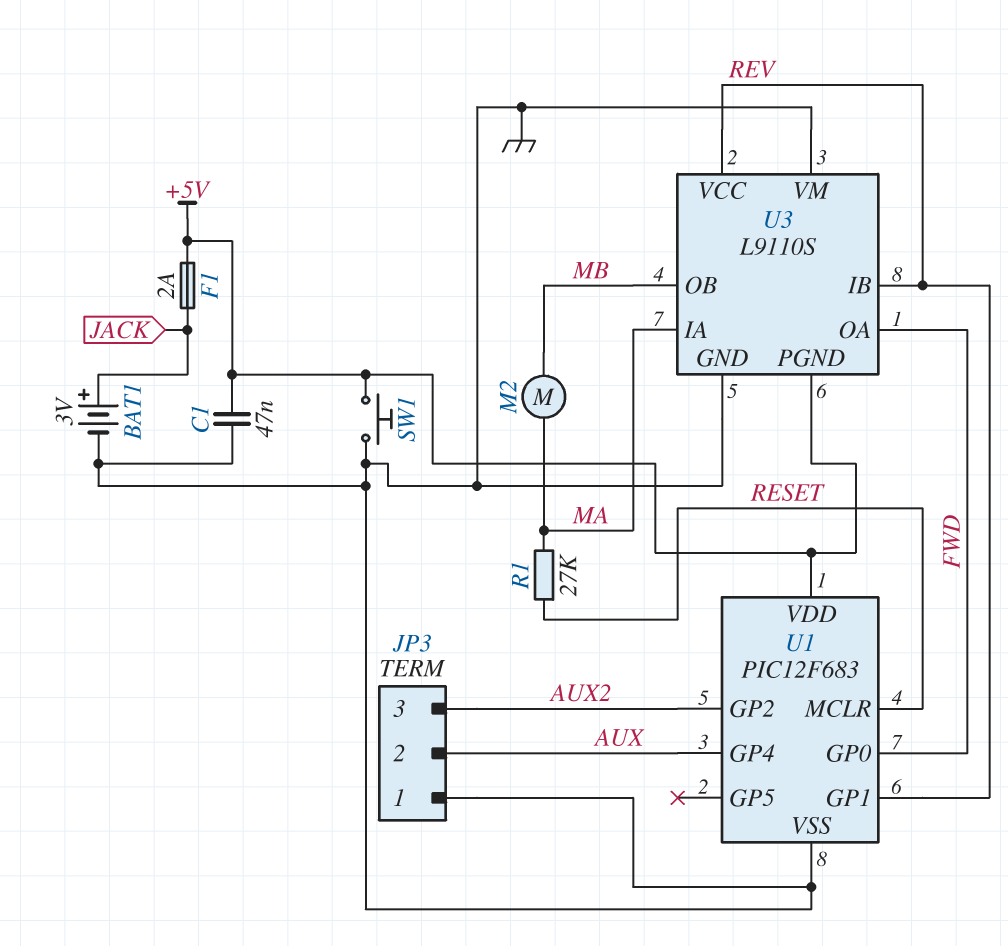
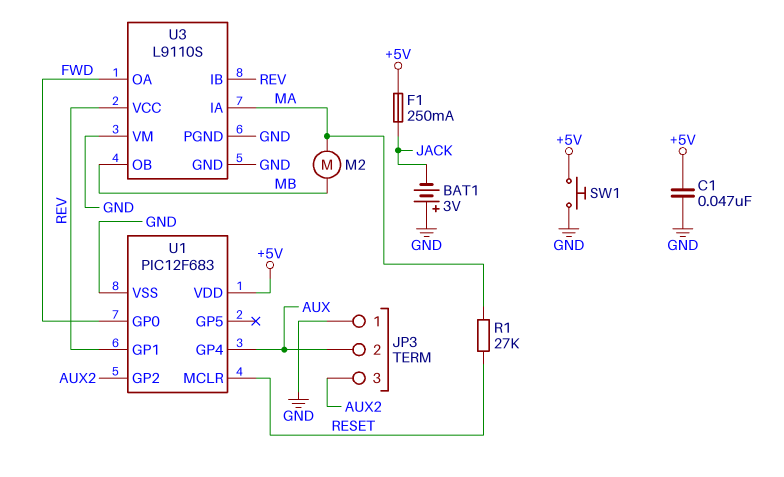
BAT1: 3V (plus JACK, minus GND) -> 3V (plus GND, minus JACK)
F1: 2A (+5V, JACK) -> 250mA (+5V, JACK)
U3 pin PGND: +5V -> GND

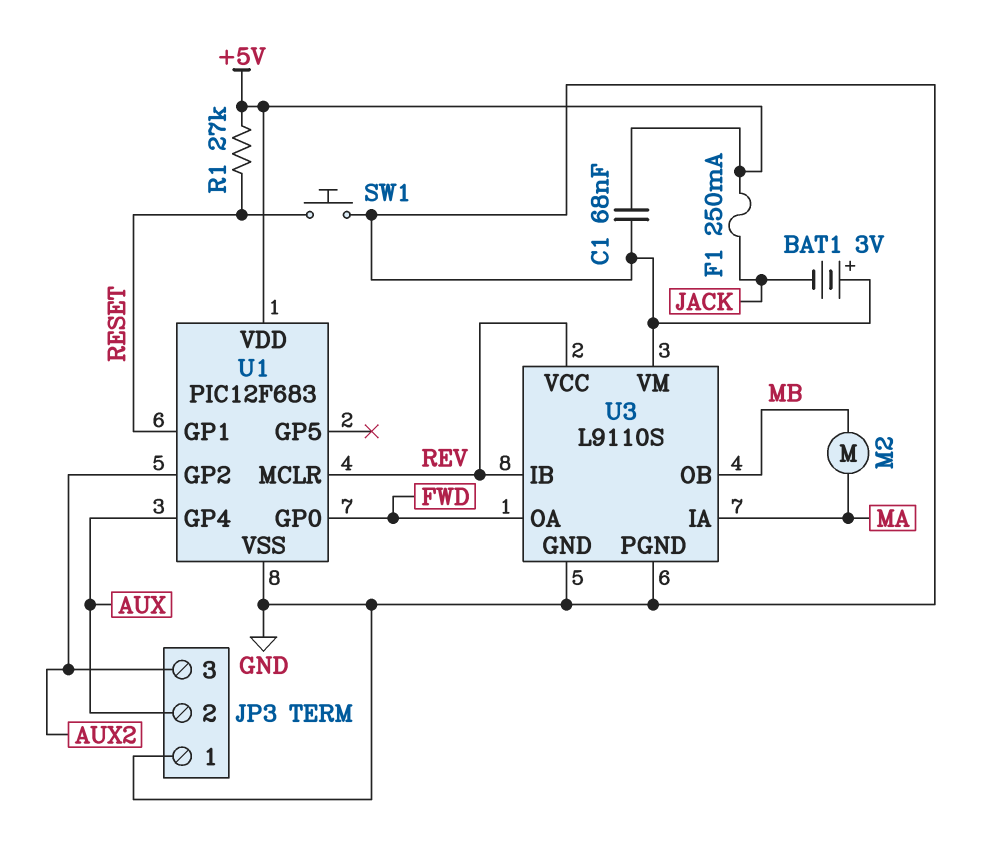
C1: 47nF (+5V, GND) -> 68nF (+5V, GND)
R1: 27k (MA, RESET) -> 27k (+5V, RESET)
SW1: button (+5V, GND) -> button (GND, RESET)
U1 pin GP1: REV -> RESET
U1 pin MCLR: RESET -> REV

